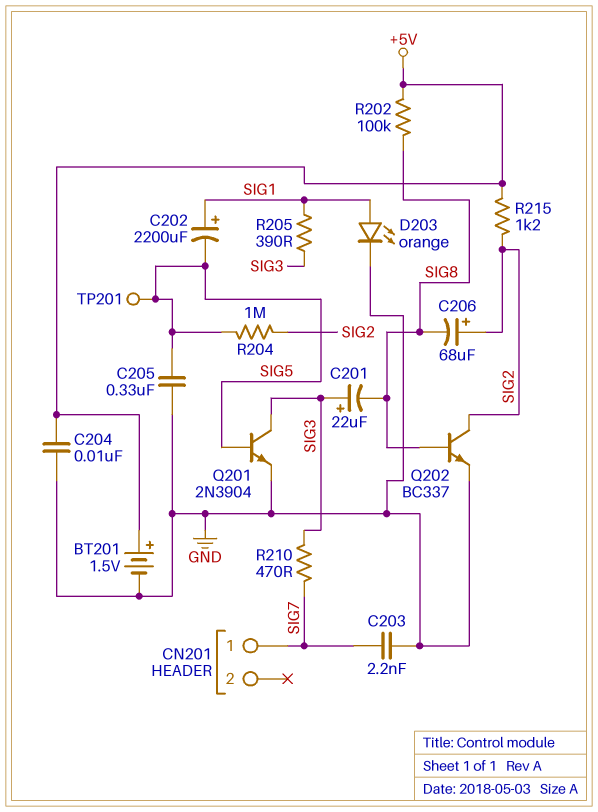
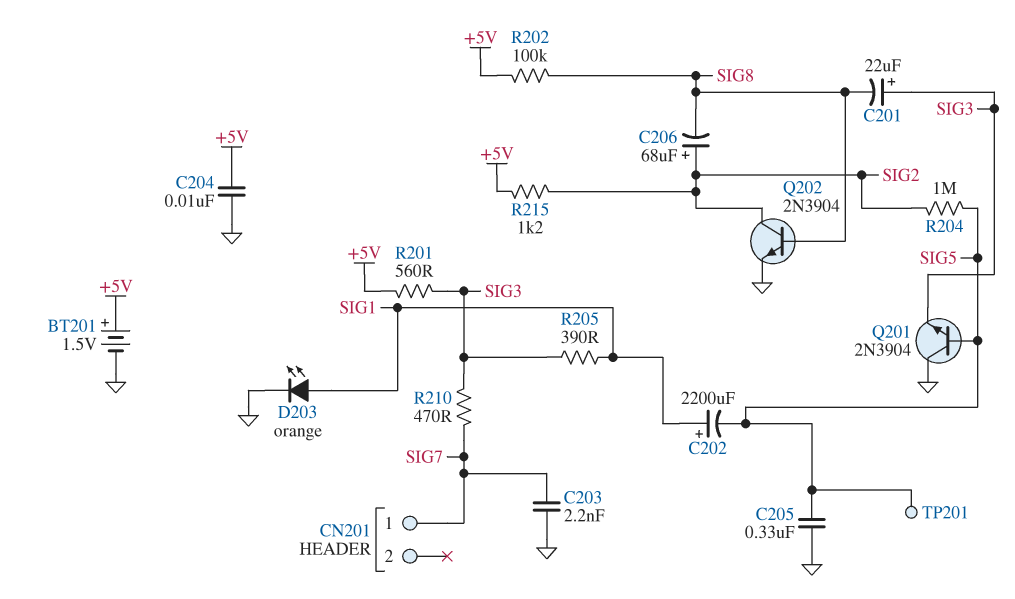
Q201: NPN 2N3904 (B SIG5, C SIG3, E GND) -> NPN 2N3904 (B SIG5, C GND, E SIG3)
Q202: NPN BC337 (B SIG8, C SIG2, E GND) -> NPN 2N3904 (B SIG8, C SIG2, E GND)
R201: none -> 560 (+5V, SIG3)

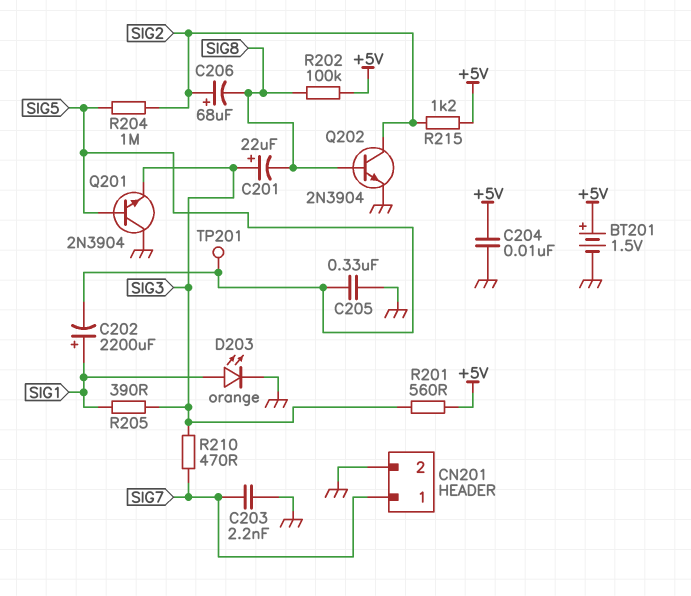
CN201 pin 2: none -> GND

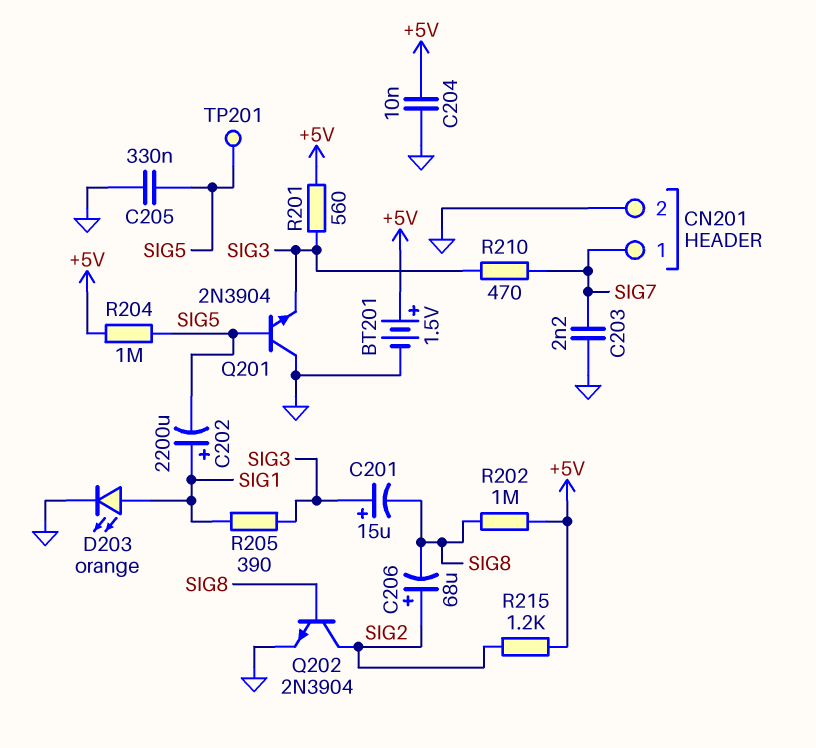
C201: 22uF (plus SIG3, minus SIG8) -> 15uF (plus SIG3, minus SIG8)
R202: 100k (+5V, SIG8) -> 1M (+5V, SIG8)
R204: 1M (SIG2, SIG5) -> 1M (+5V, SIG5)

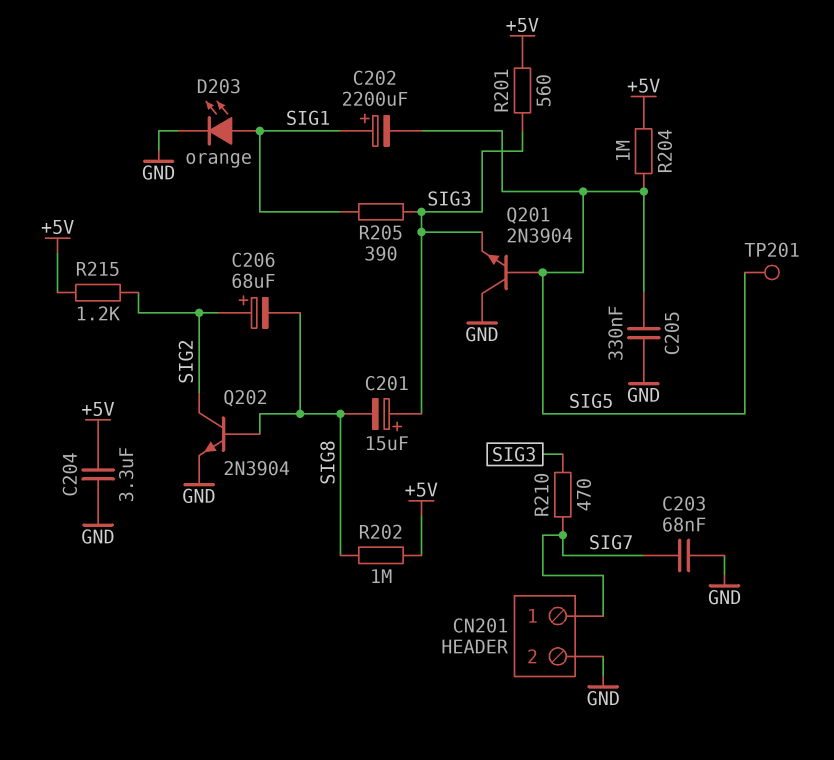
BT201: 1.5V (plus +5V, minus GND) -> none
C203: 2.2nF (GND, SIG7) -> 68nF (GND, SIG7)
C204: 10nF (+5V, GND) -> 3.3uF (+5V, GND)

